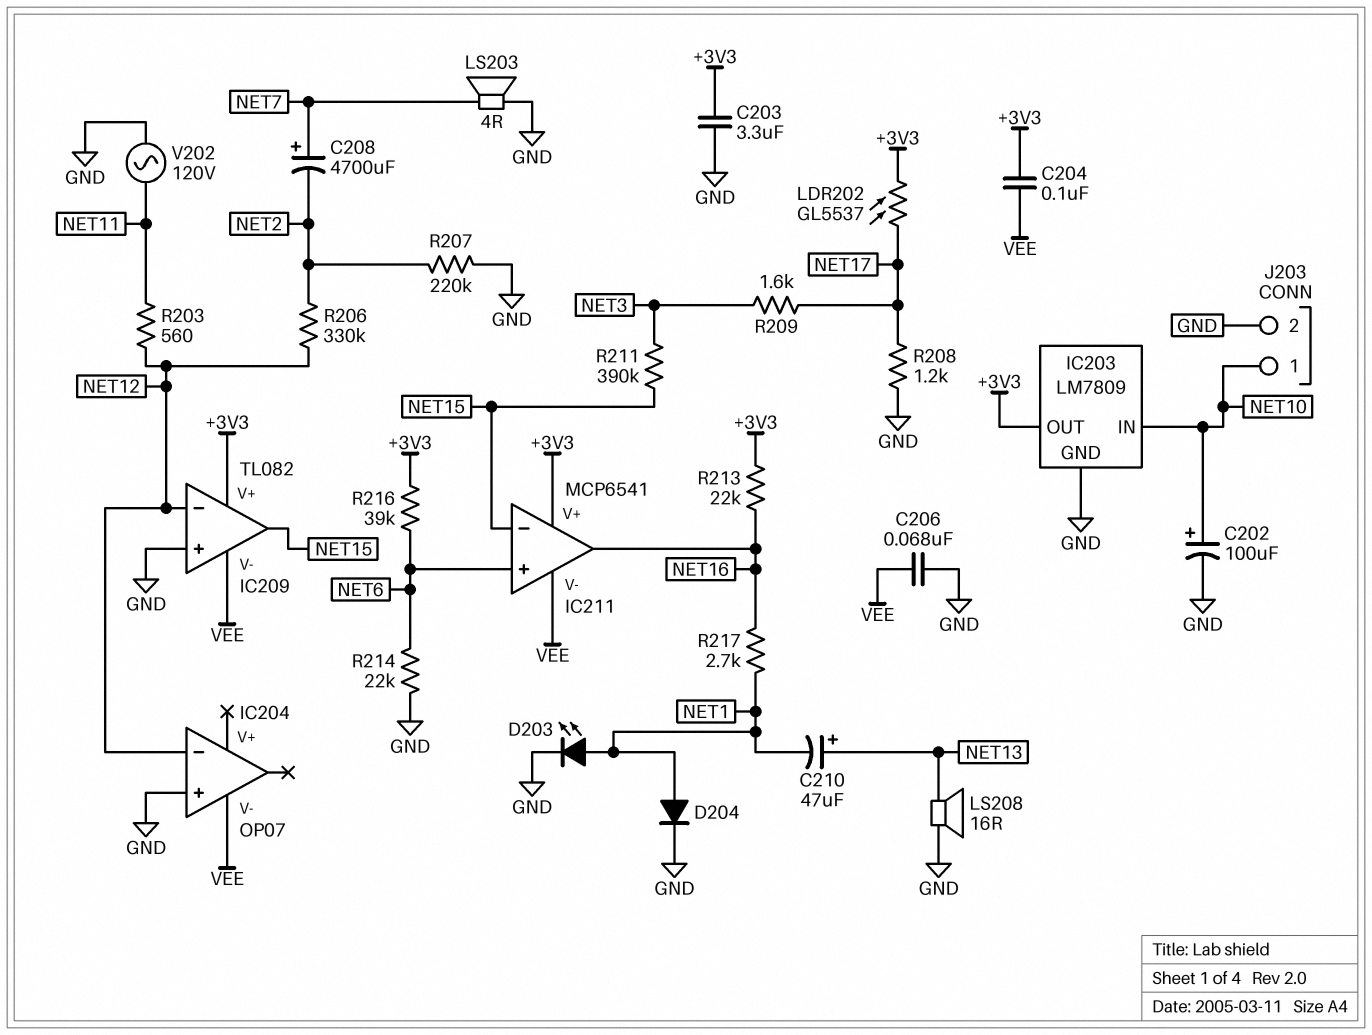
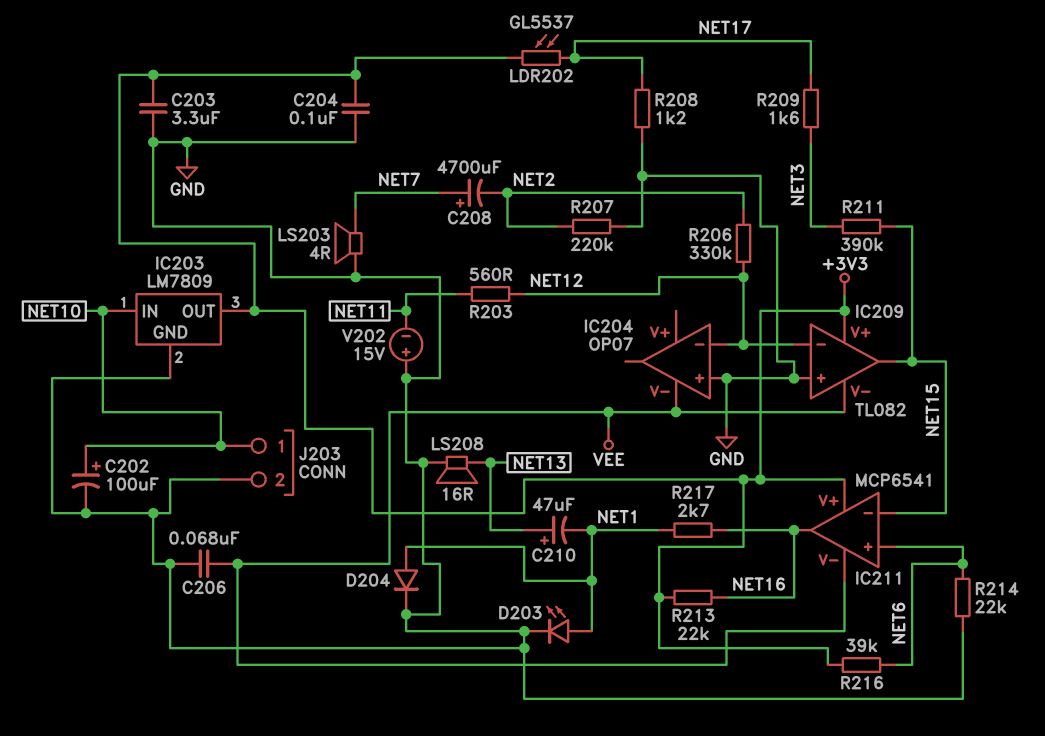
C204: 100nF (+3V3, VEE) -> 100nF (+3V3, GND)
V202: AC 120V (GND, NET11) -> 15V (plus GND, minus NET11)

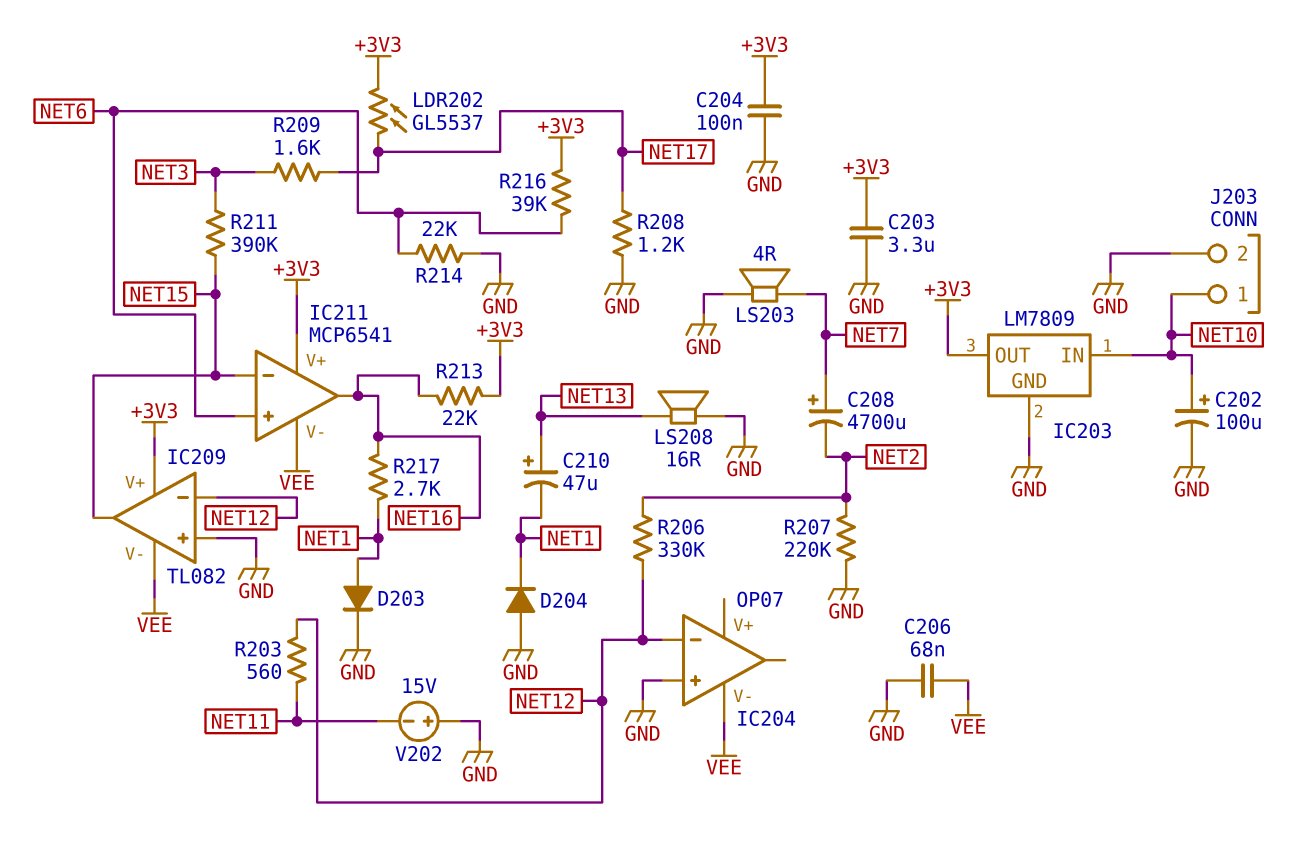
D203: LED (A NET1, K GND) -> diode (A NET1, K GND)
D204: diode (A NET1, K GND) -> diode (A GND, K NET1)

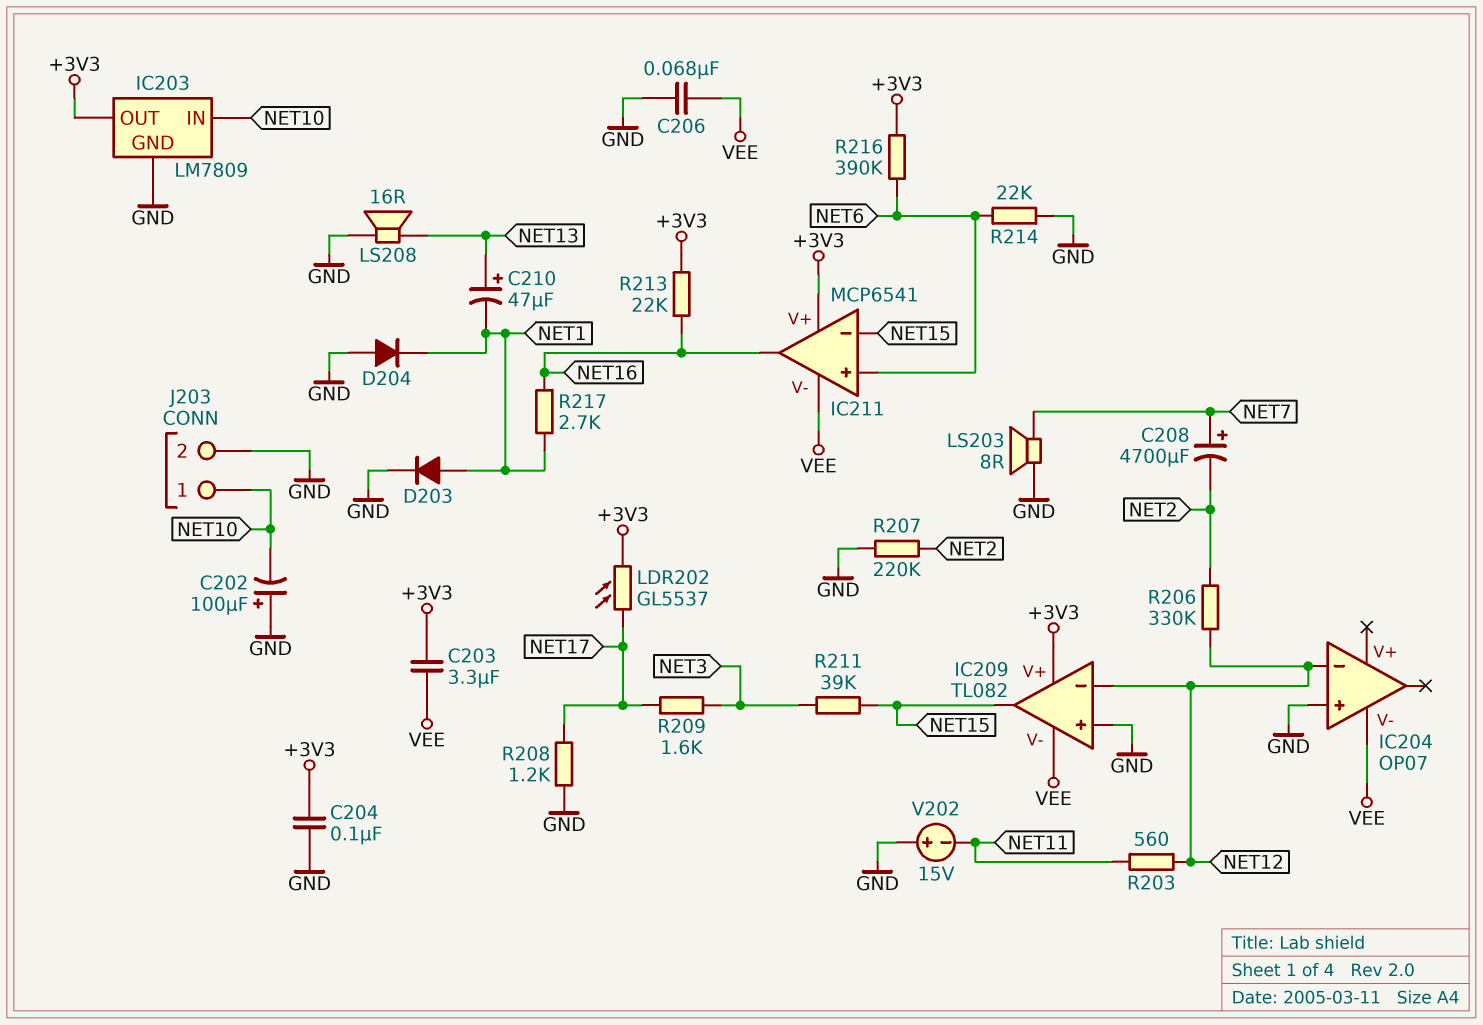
C202: 100uF (plus NET10, minus GND) -> 100uF (plus GND, minus NET10)
C203: 3.3uF (+3V3, GND) -> 3.3uF (+3V3, VEE)
LS203: speaker 4R (GND, NET7) -> speaker 8R (GND, NET7)
R211: 390k (NET3, NET15) -> 39k (NET3, NET15)
R216: 39k (+3V3, NET6) -> 390k (+3V3, NET6)

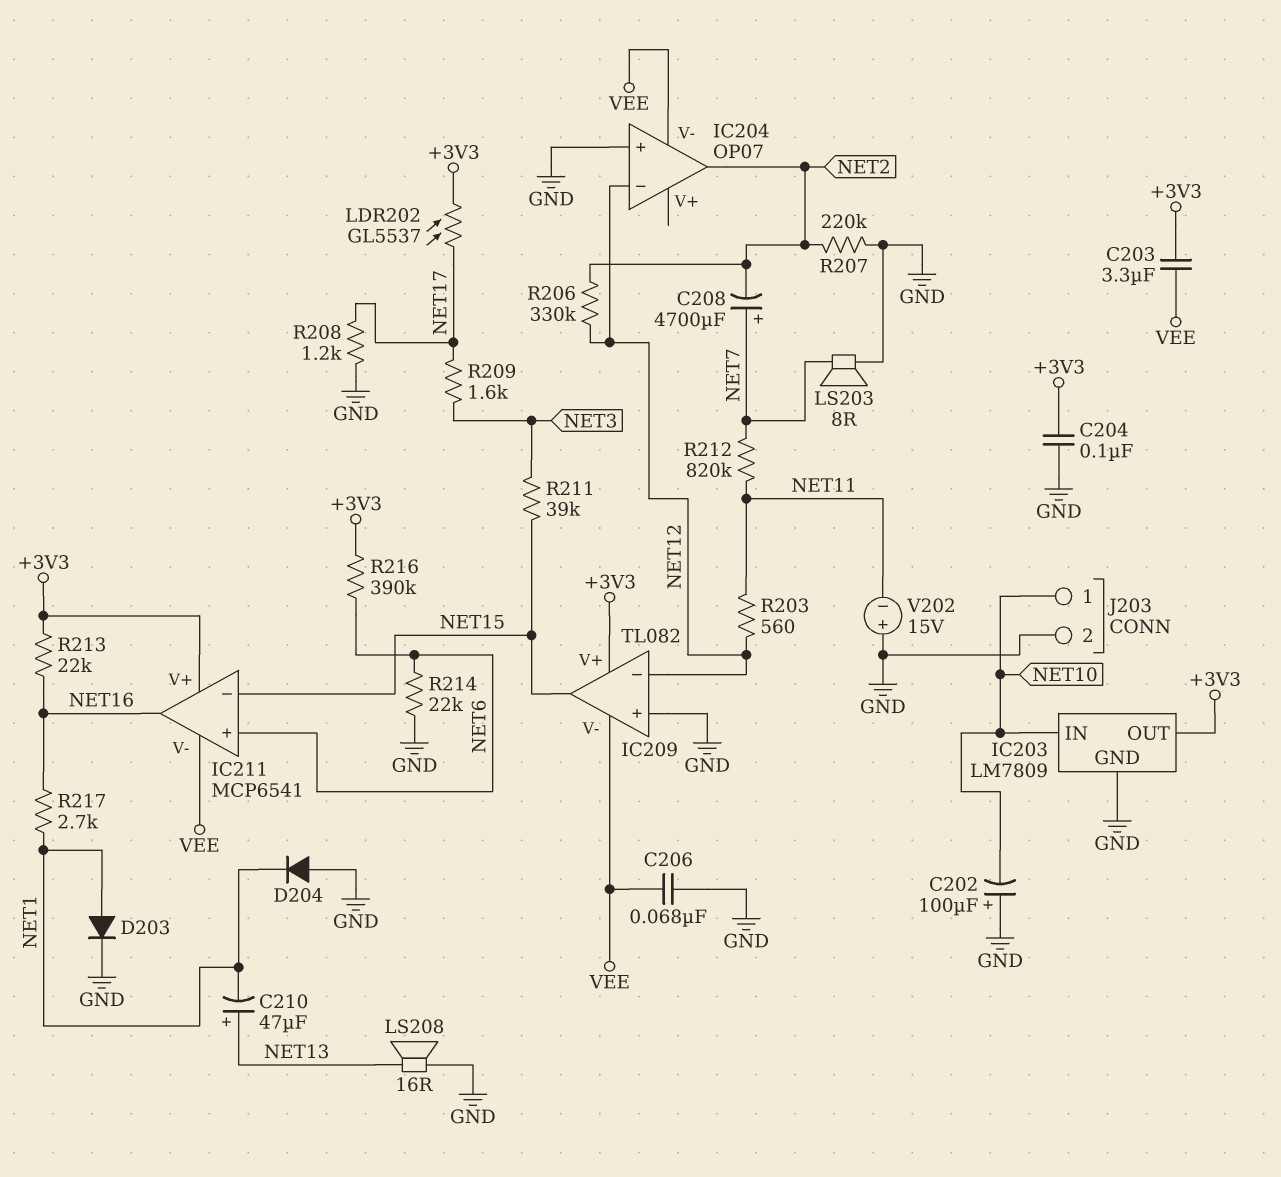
IC204 pin out: none -> NET2
R212: none -> 820k (NET7, NET11)

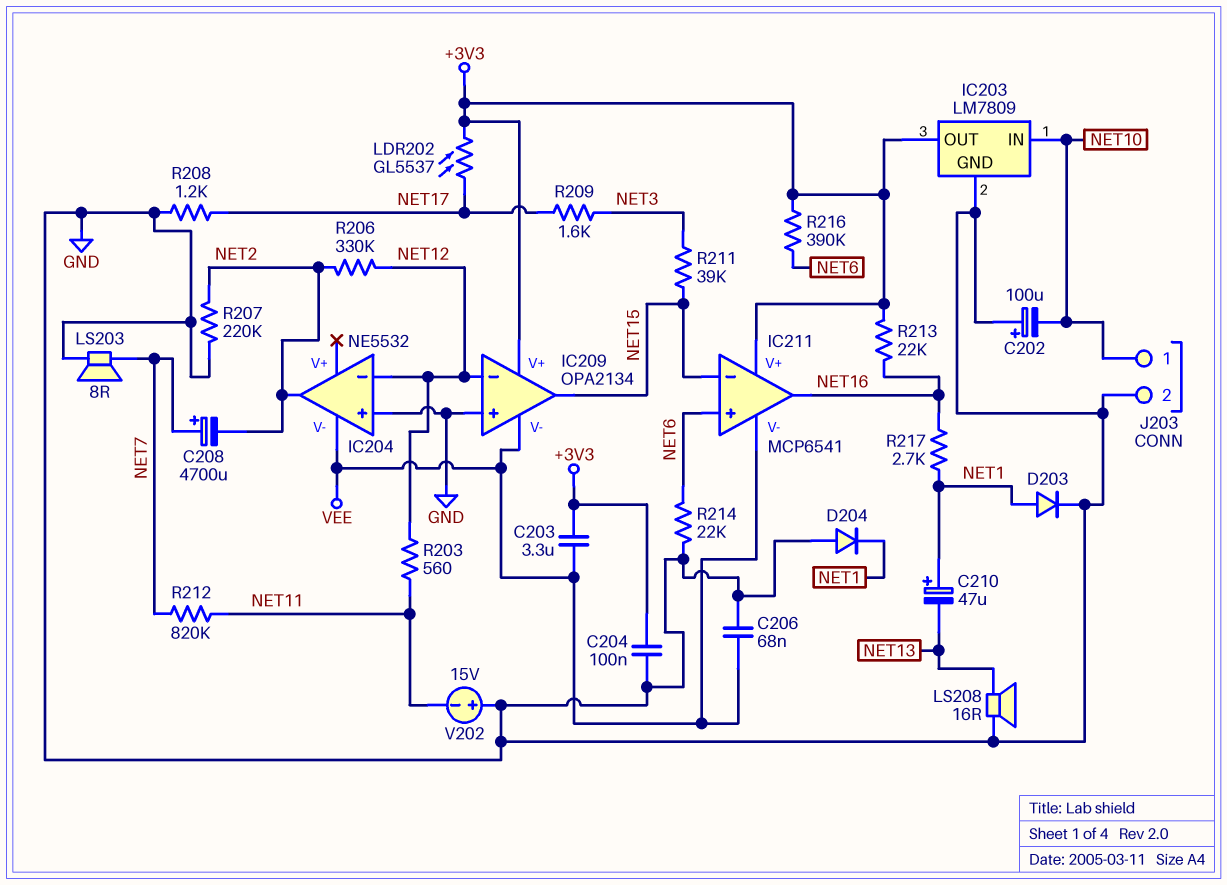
C210: 47uF (plus NET13, minus NET1) -> 47uF (plus NET1, minus NET13)
IC204: OP07 -> NE5532
IC209: TL082 -> OPA2134

